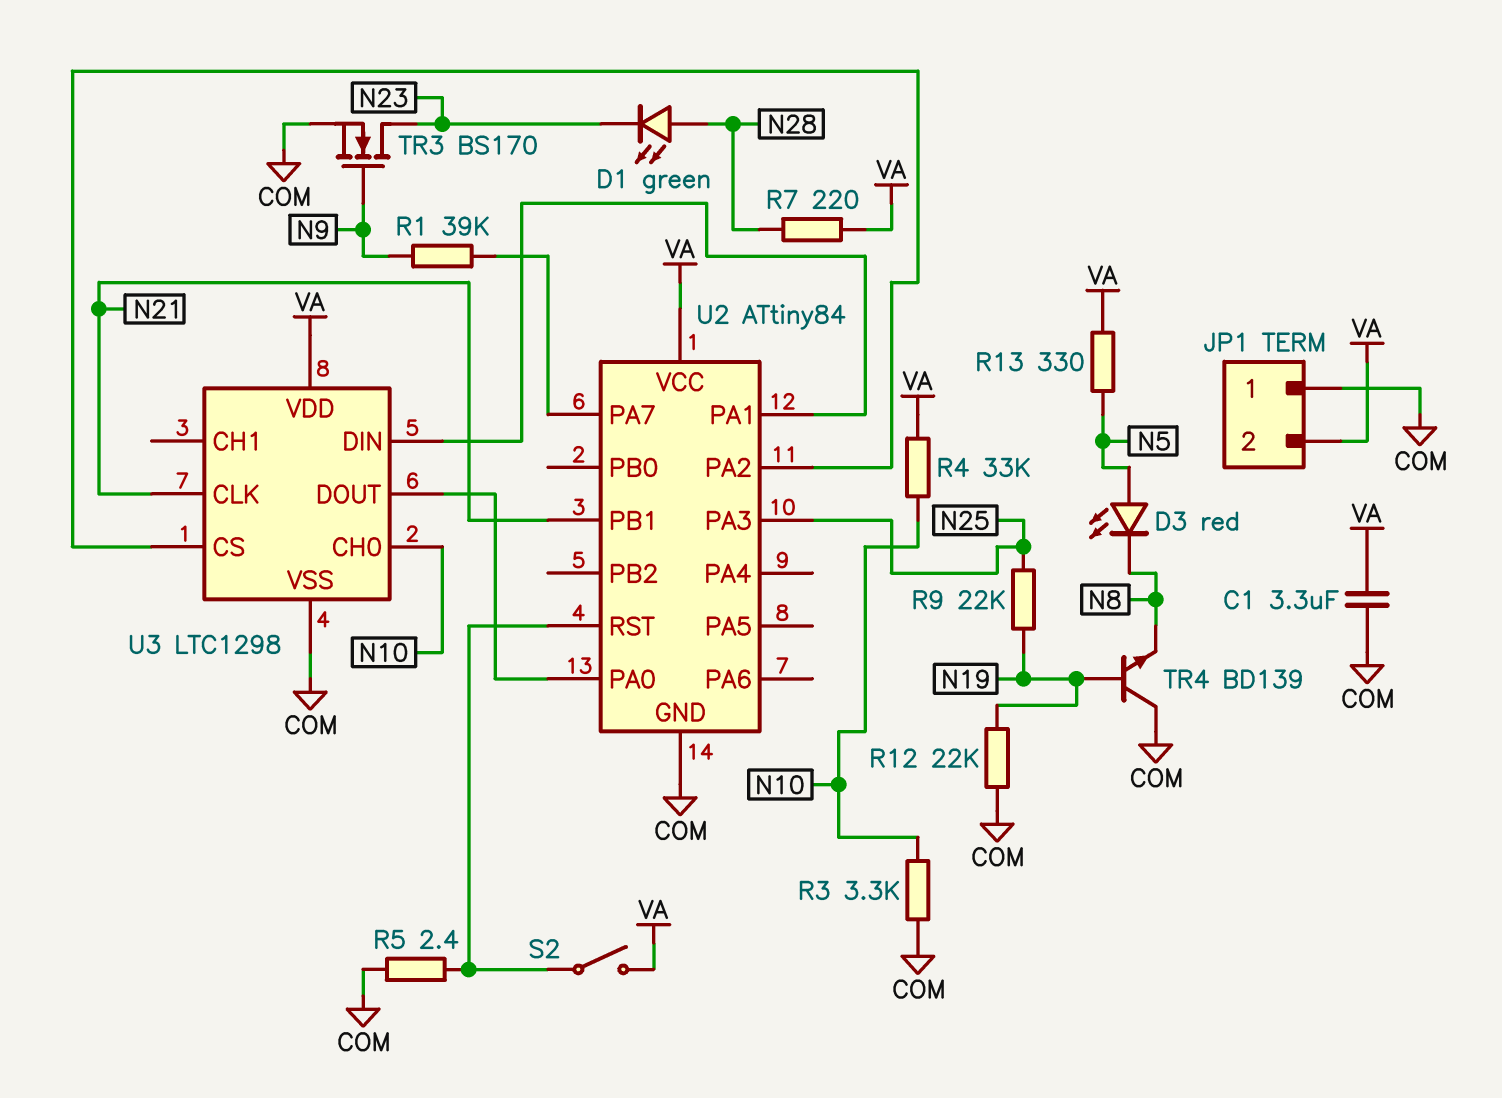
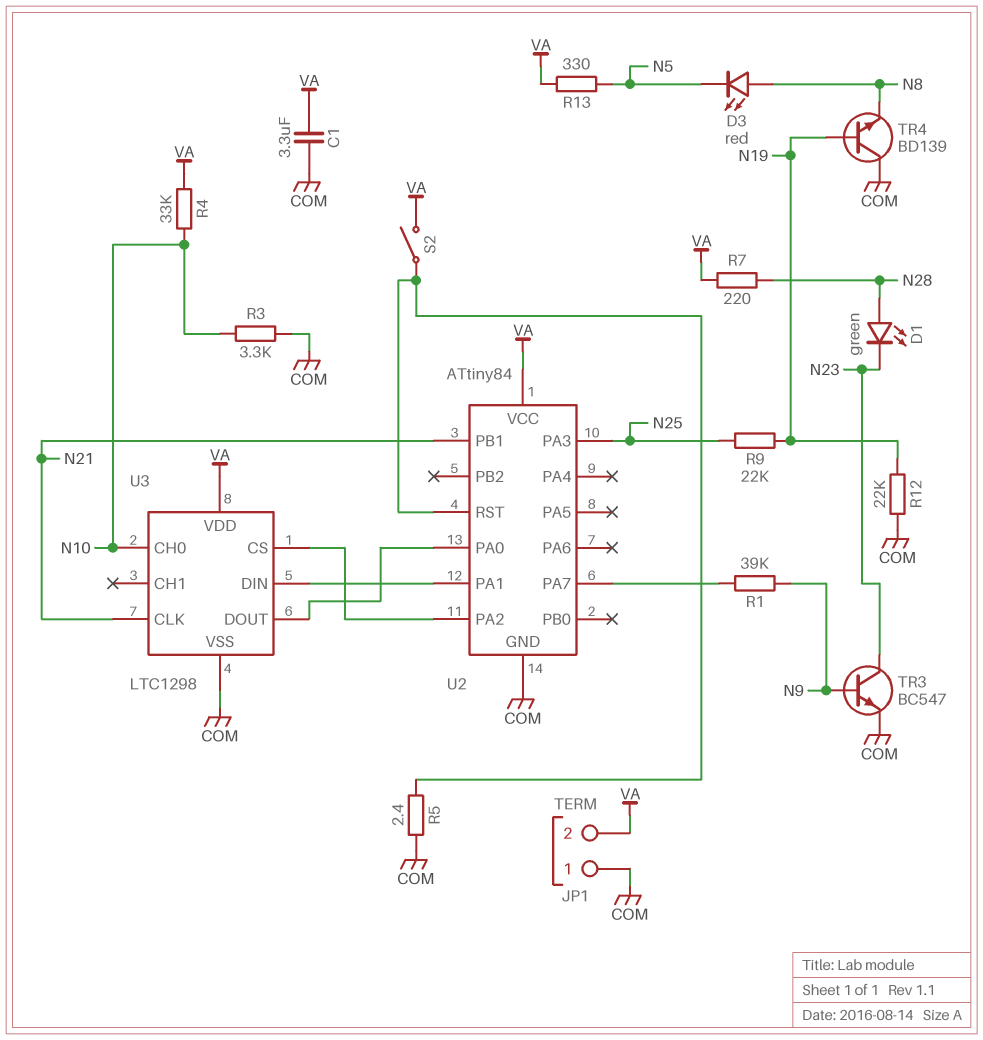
D3: LED red (A N5, K N8) -> LED red (A N8, K N5)
TR3: NMOS BS170 (G N9, D N23, S COM) -> NPN BC547 (B N9, C N23, E COM)

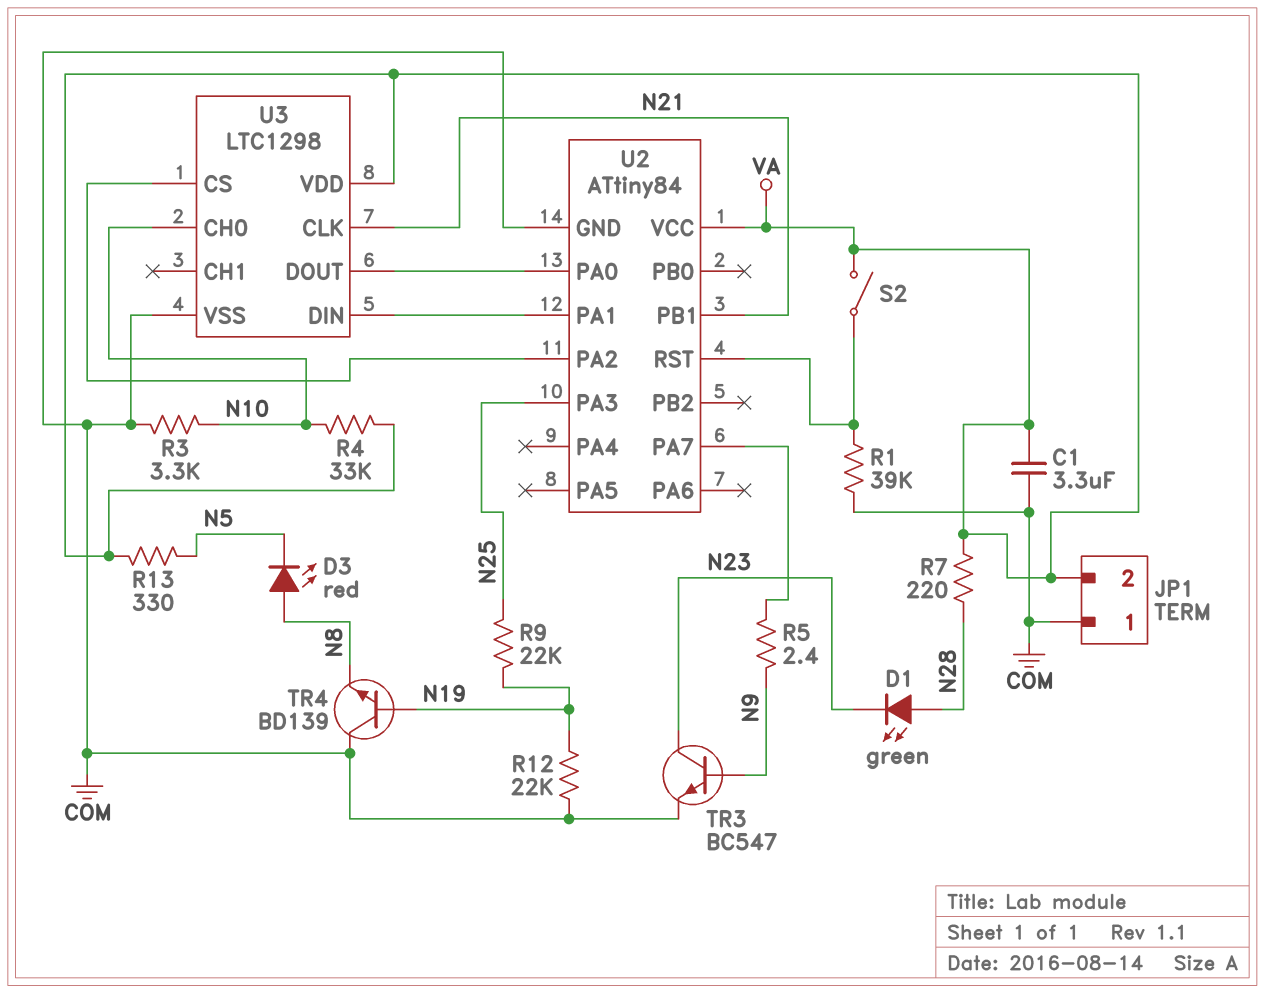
R1: 39k (N9, U2/PA7) -> 39k (COM, U2/RST)
R5: 2.4 (COM, U2/RST) -> 2.4 (N9, U2/PA7)

